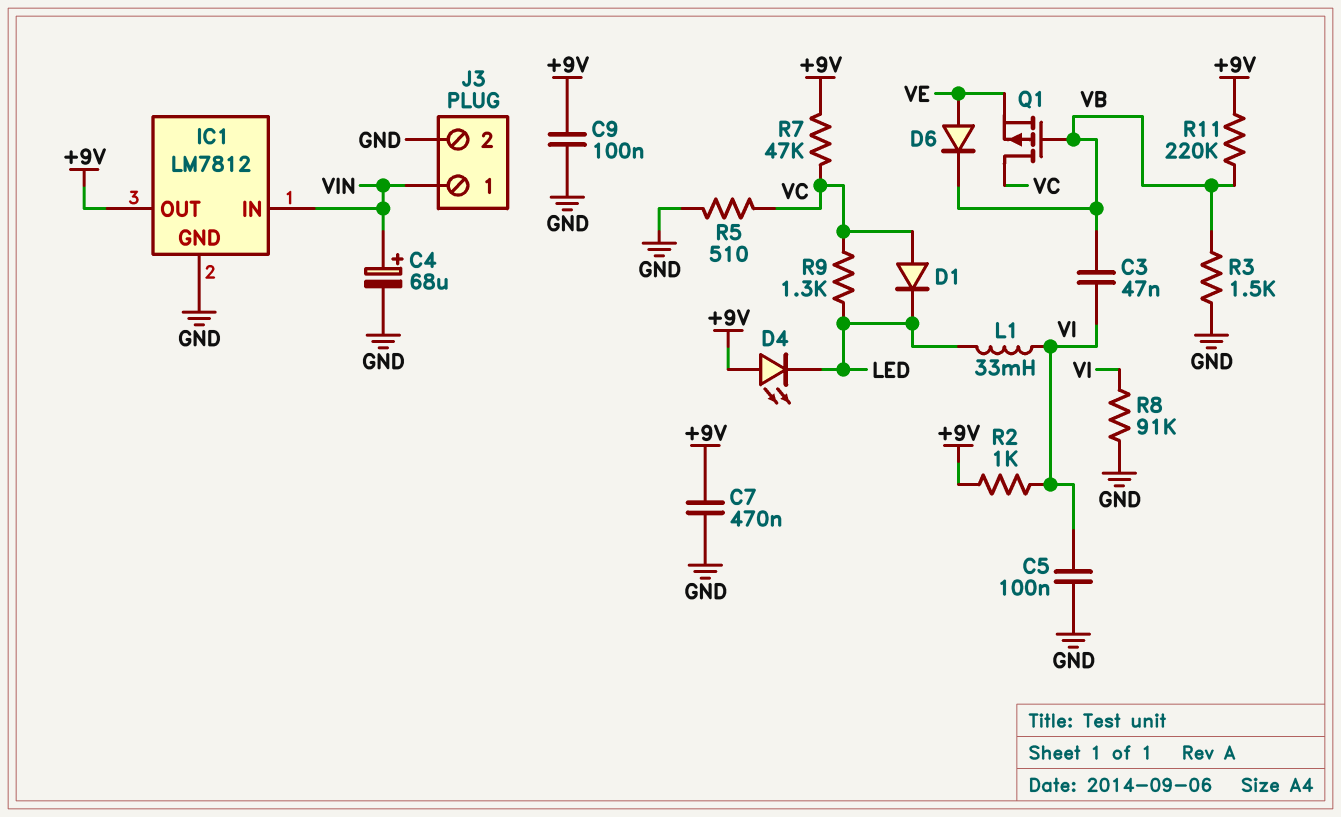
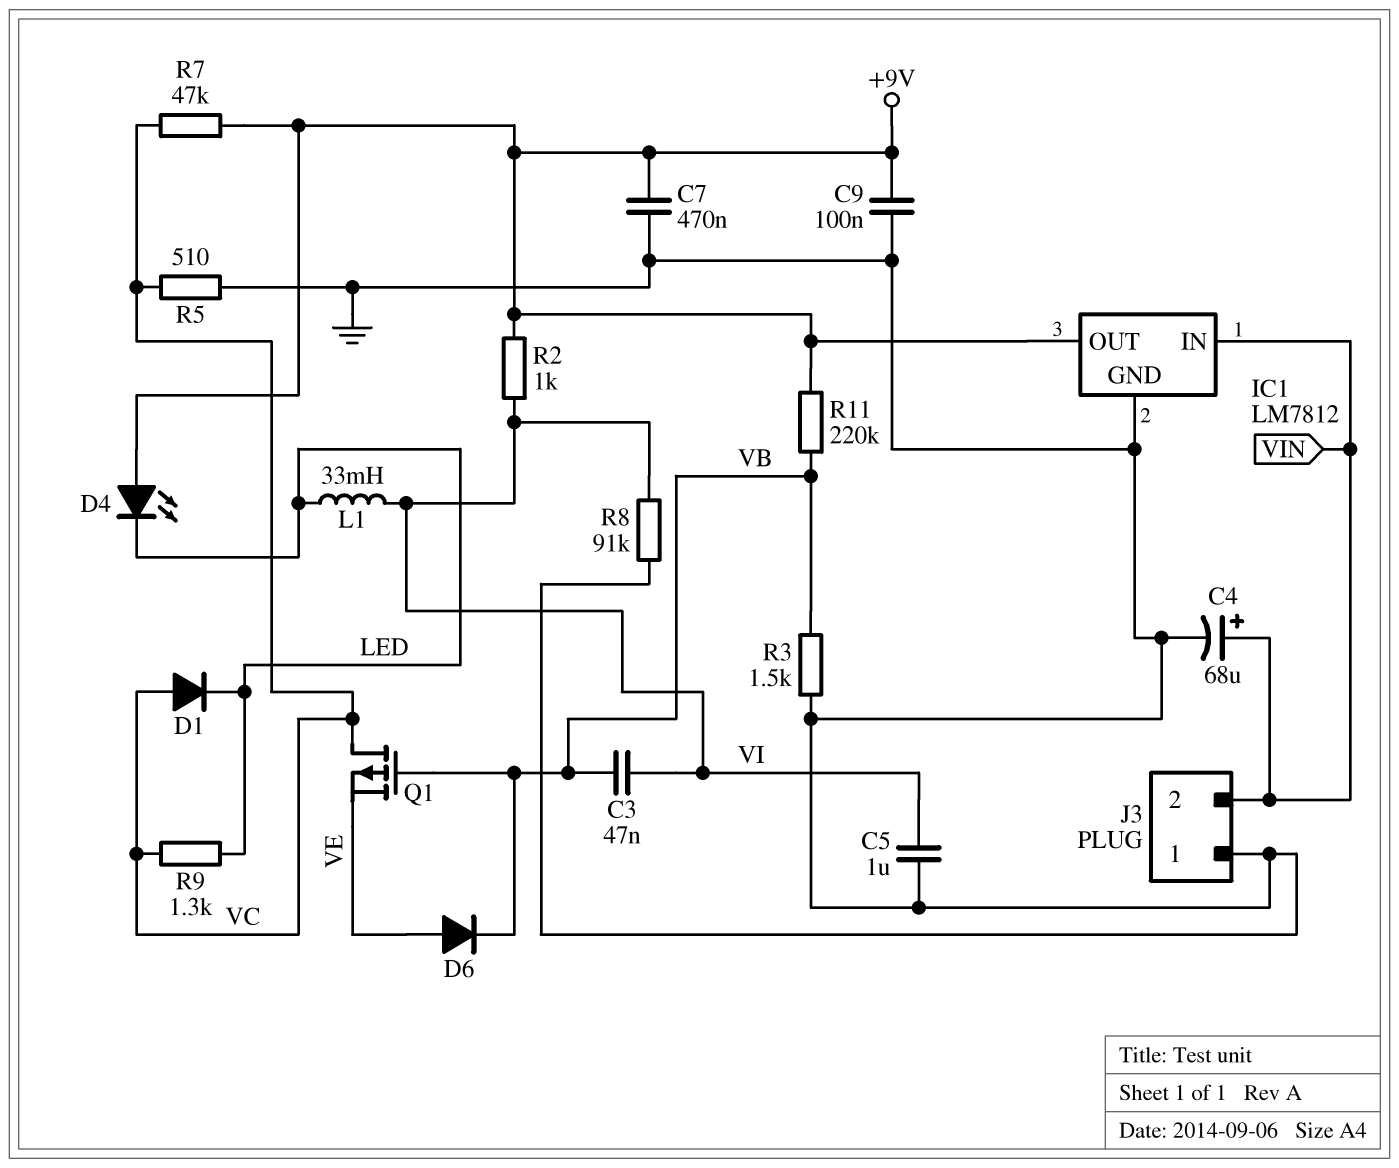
C5: 100nF (GND, VI) -> 1uF (GND, VI)
J3 pin 1: VIN -> GND
J3 pin 2: GND -> VIN

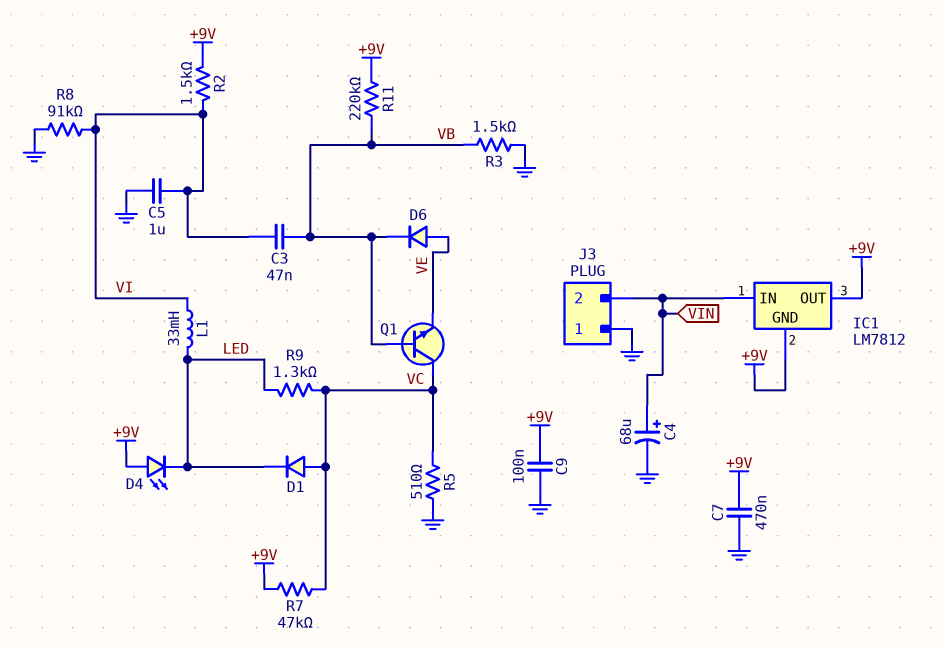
IC1 pin GND: GND -> +9V
Q1: PMOS (G VB, D VC, S VE) -> NPN (B VB, C VC, E VE)
R2: 1k (+9V, VI) -> 1.5k (+9V, VI)

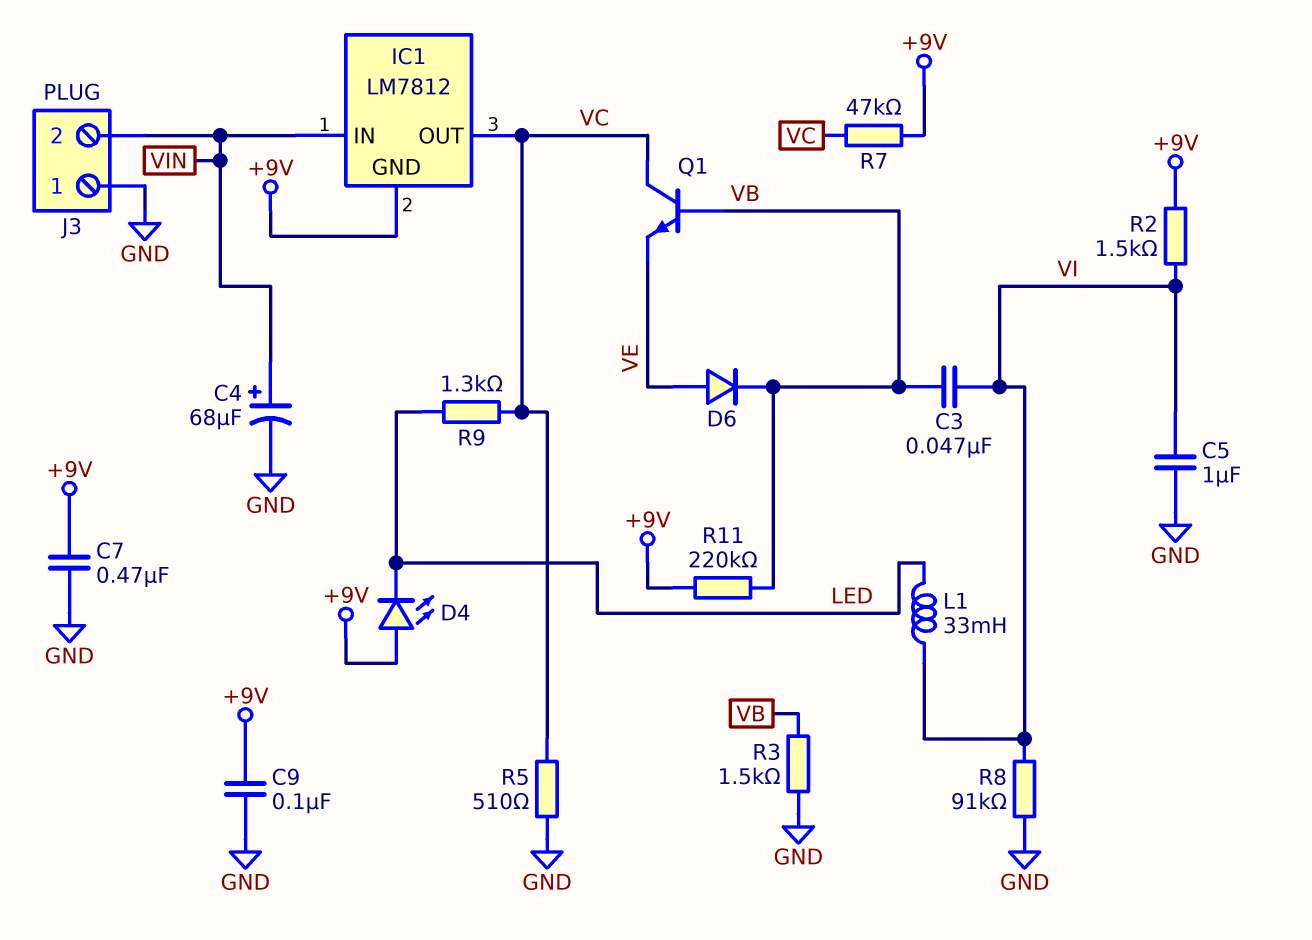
D1: diode (A VC, K LED) -> none
IC1 pin OUT: +9V -> VC

